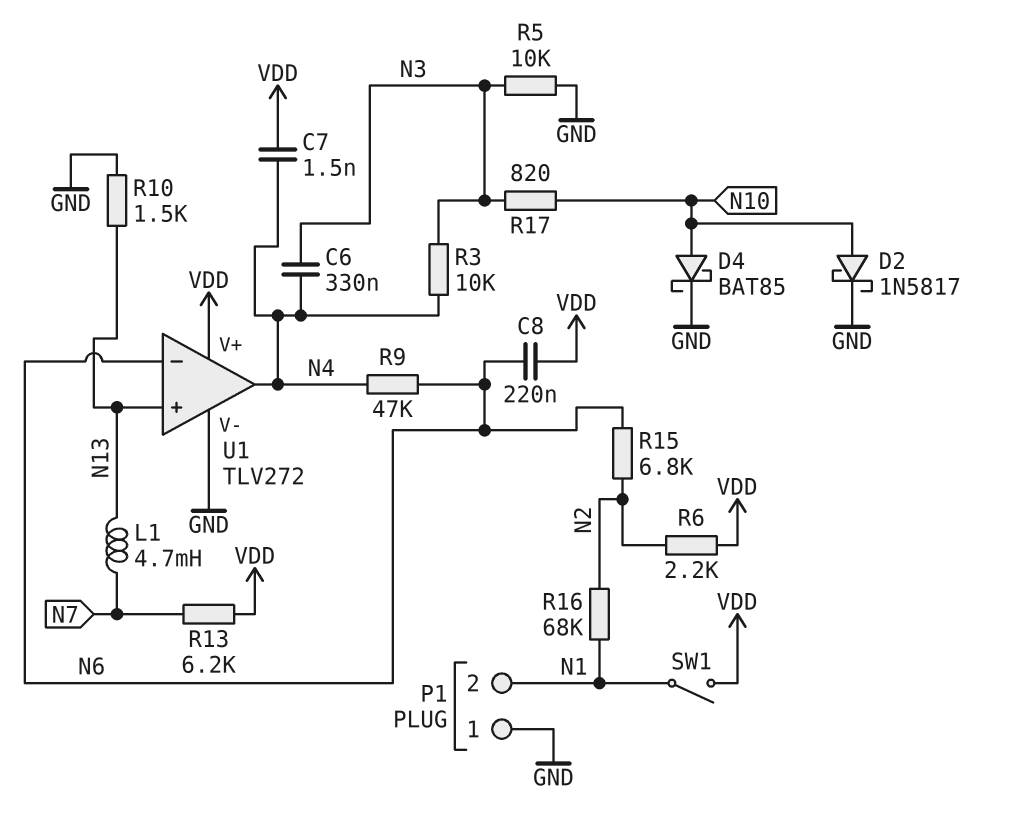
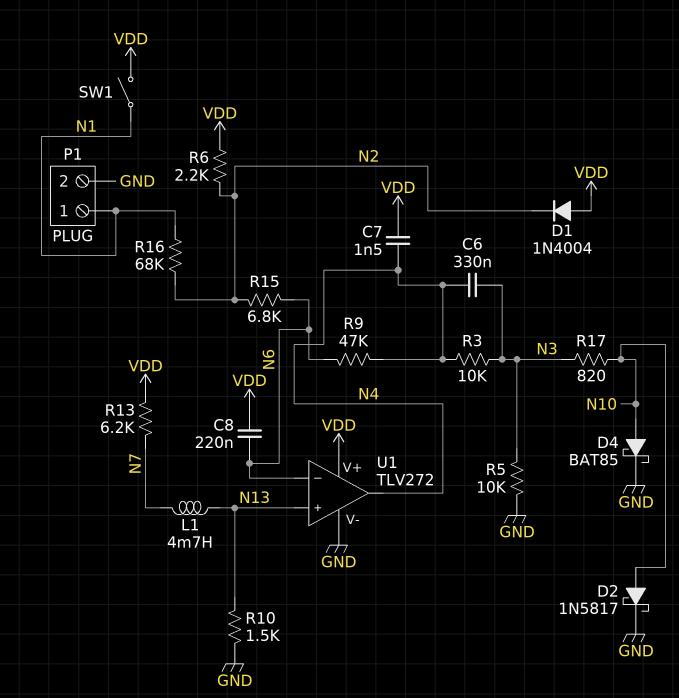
D1: none -> diode 1N4004 (A VDD, K N2)
P1 pin 1: GND -> N1
P1 pin 2: N1 -> GND

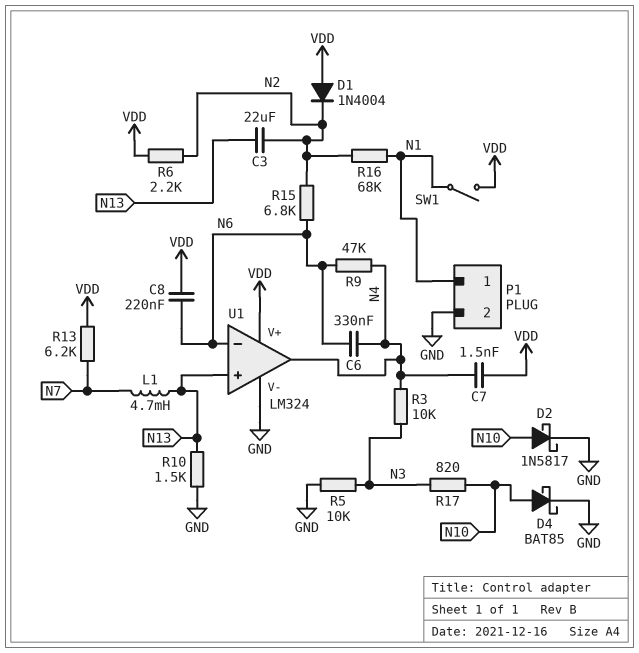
C3: none -> 22uF (N2, N13)
C6: 330nF (N3, N4) -> 330nF (N4, N6)
U1: TLV272 -> LM324

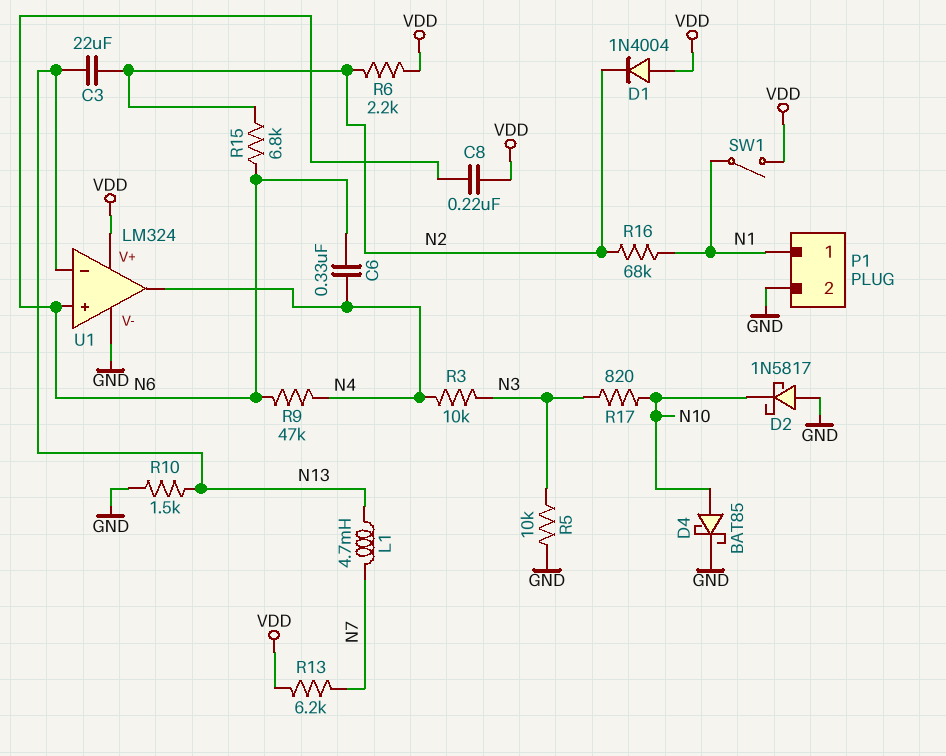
C7: 1.5nF (N4, VDD) -> none
D2: schottky 1N5817 (A N10, K GND) -> schottky 1N5817 (A GND, K N10)
U1 pin in+: N13 -> N6
U1 pin in-: N6 -> N13

